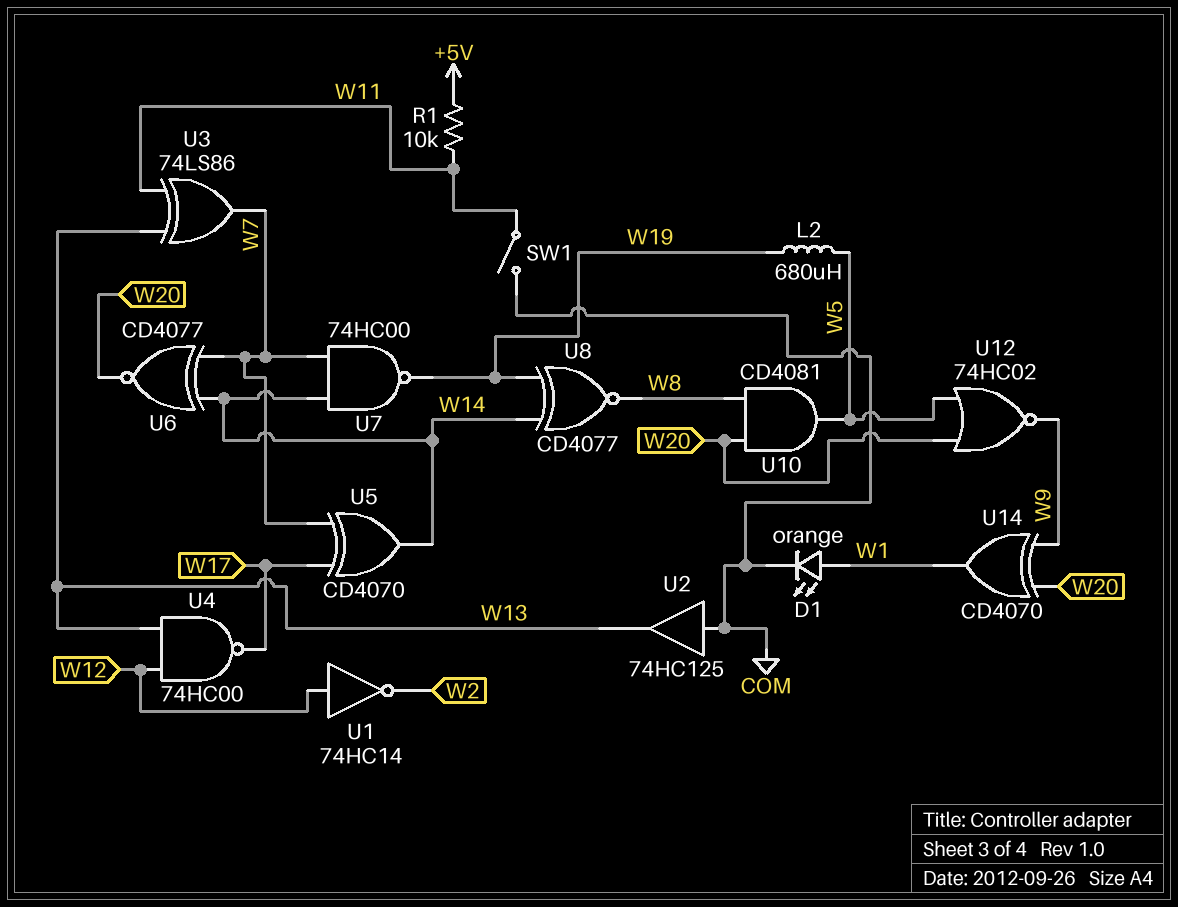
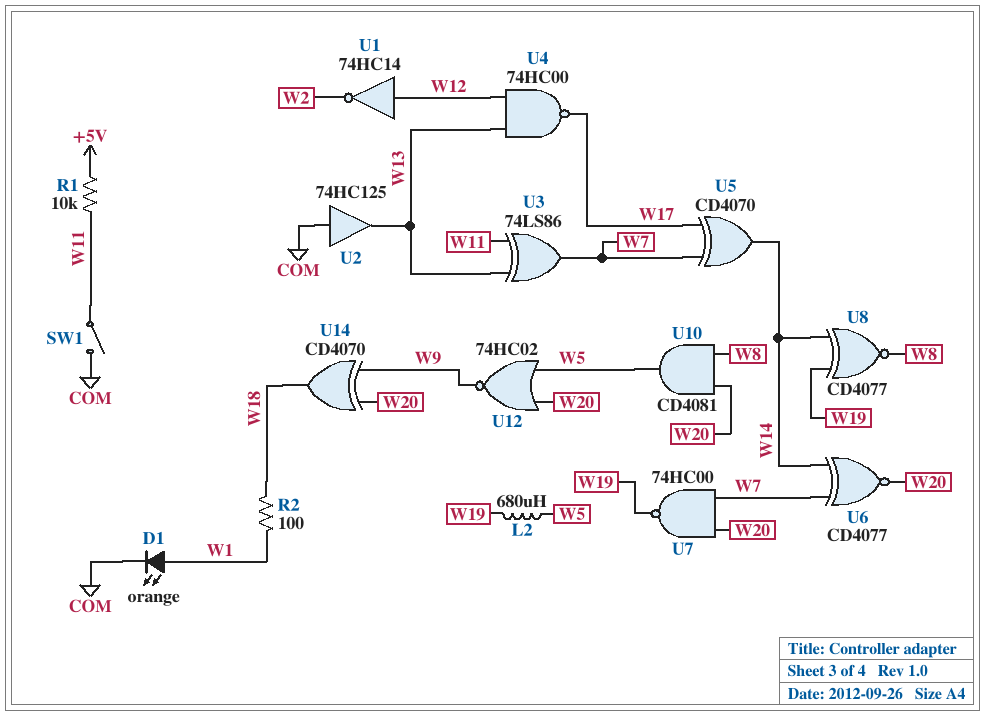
R2: none -> 100 (W1, W18)
U7: NAND 74HC00 (in W7, in W14, out W19) -> NAND 74HC00 (in W7, in W20, out W19)
U14: XOR CD4070 (in W9, in W20, out W1) -> XOR CD4070 (in W9, in W20, out W18)

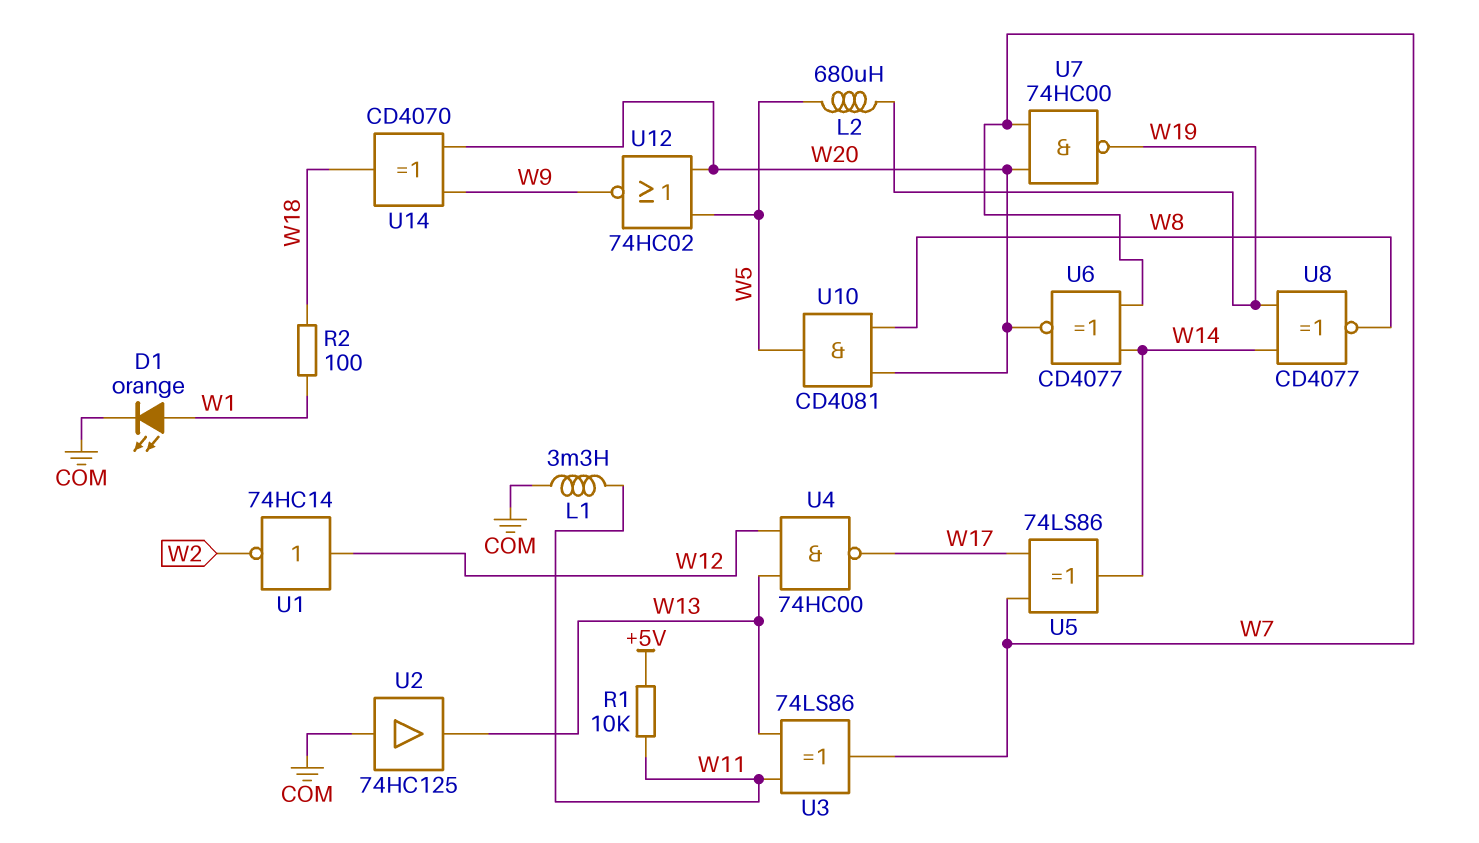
L1: none -> 3.3mH (COM, W11)
SW1: switch (COM, W11) -> none
U5: XOR CD4070 (in W7, in W17, out W14) -> XOR 74LS86 (in W7, in W17, out W14)

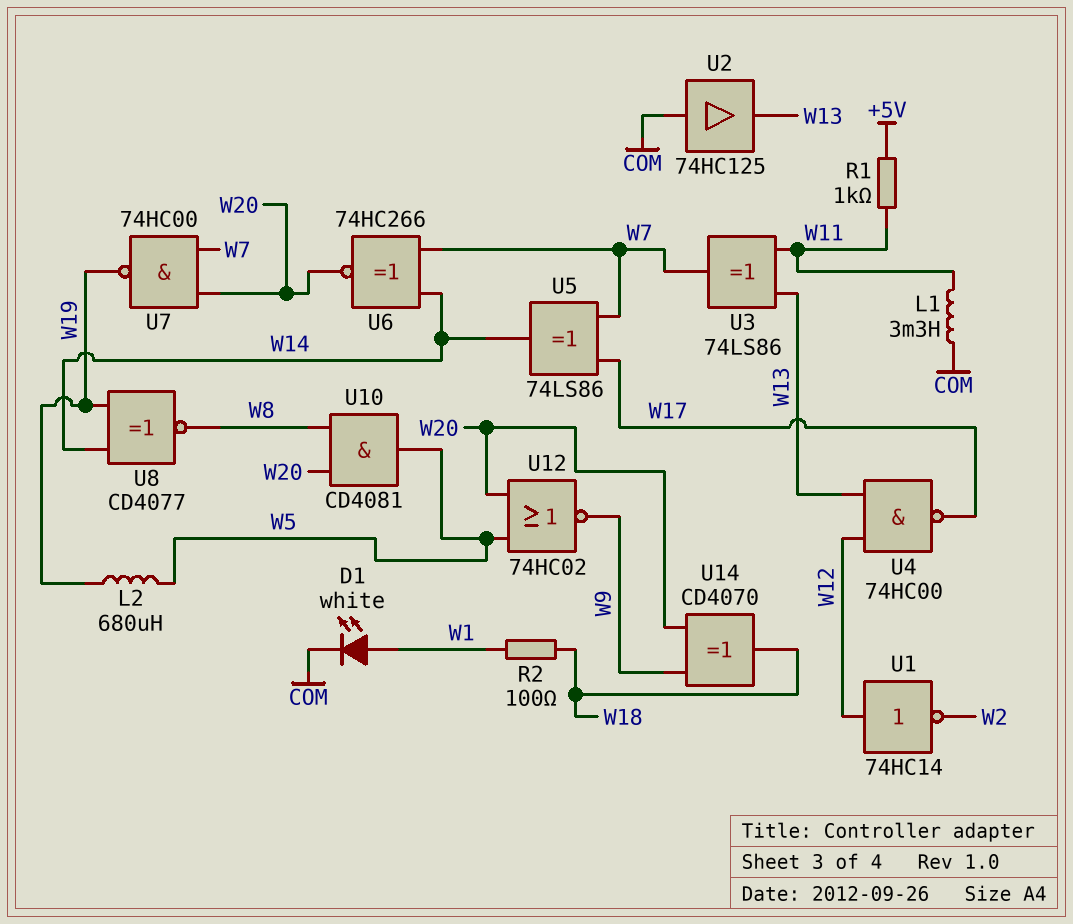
D1: LED orange (A W1, K COM) -> LED white (A W1, K COM)
R1: 10k (+5V, W11) -> 1k (+5V, W11)
U6: XNOR CD4077 (in W7, in W14, out W20) -> XNOR 74HC266 (in W7, in W14, out W20)

